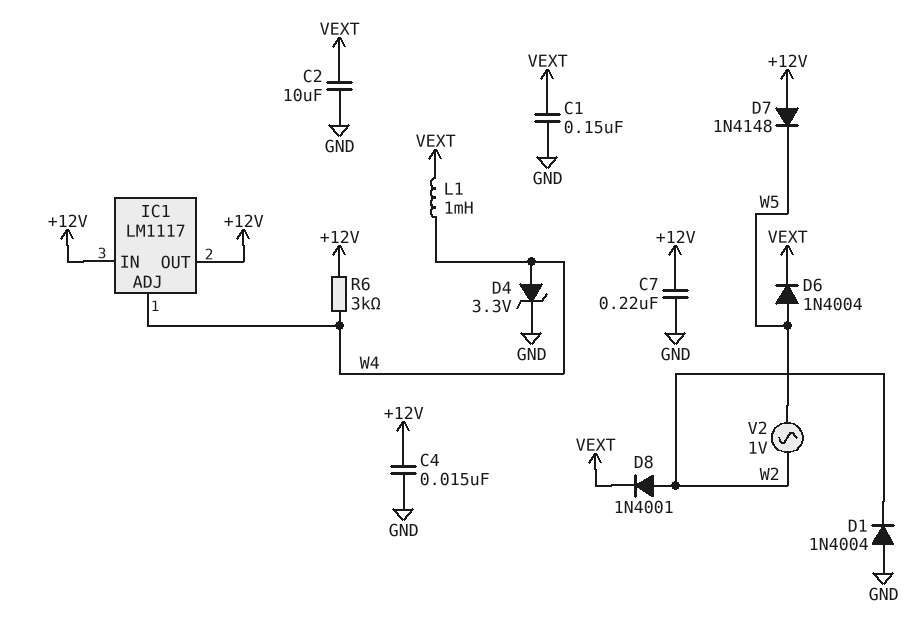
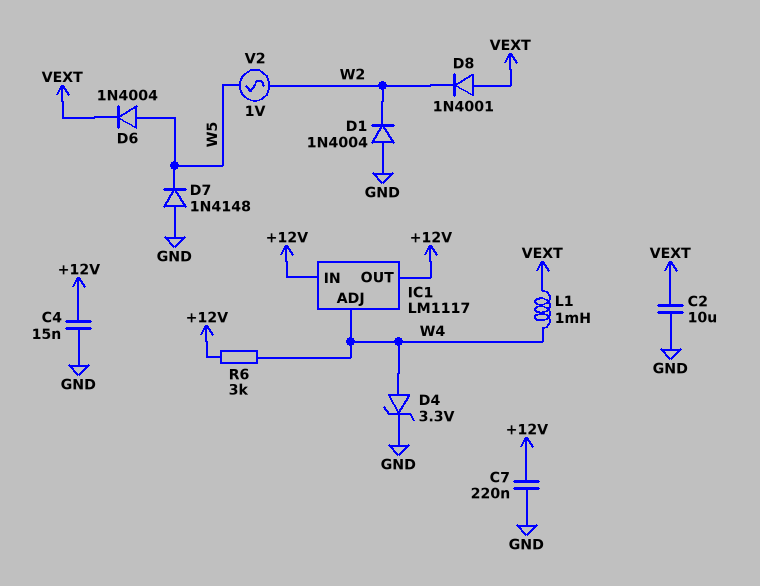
C1: 150nF (GND, VEXT) -> none
D7: diode 1N4148 (A +12V, K W5) -> diode 1N4148 (A GND, K W5)
D8: diode 1N4001 (A W2, K VEXT) -> diode 1N4001 (A VEXT, K W2)

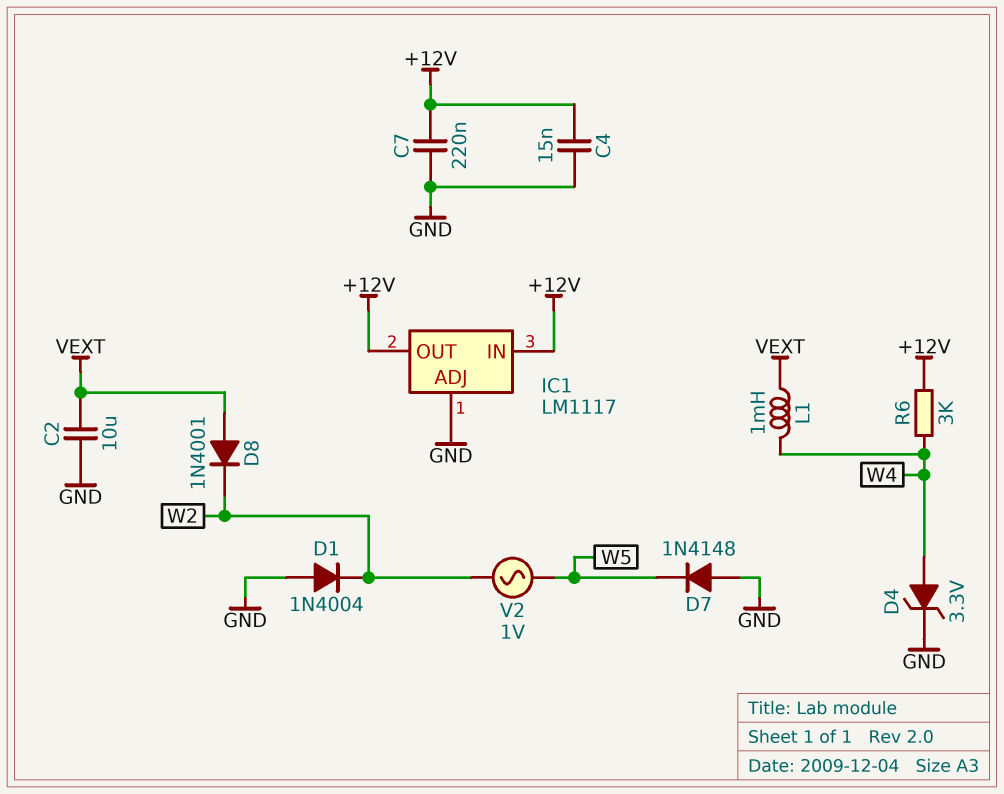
D6: diode 1N4004 (A W5, K VEXT) -> none
IC1 pin ADJ: W4 -> GND

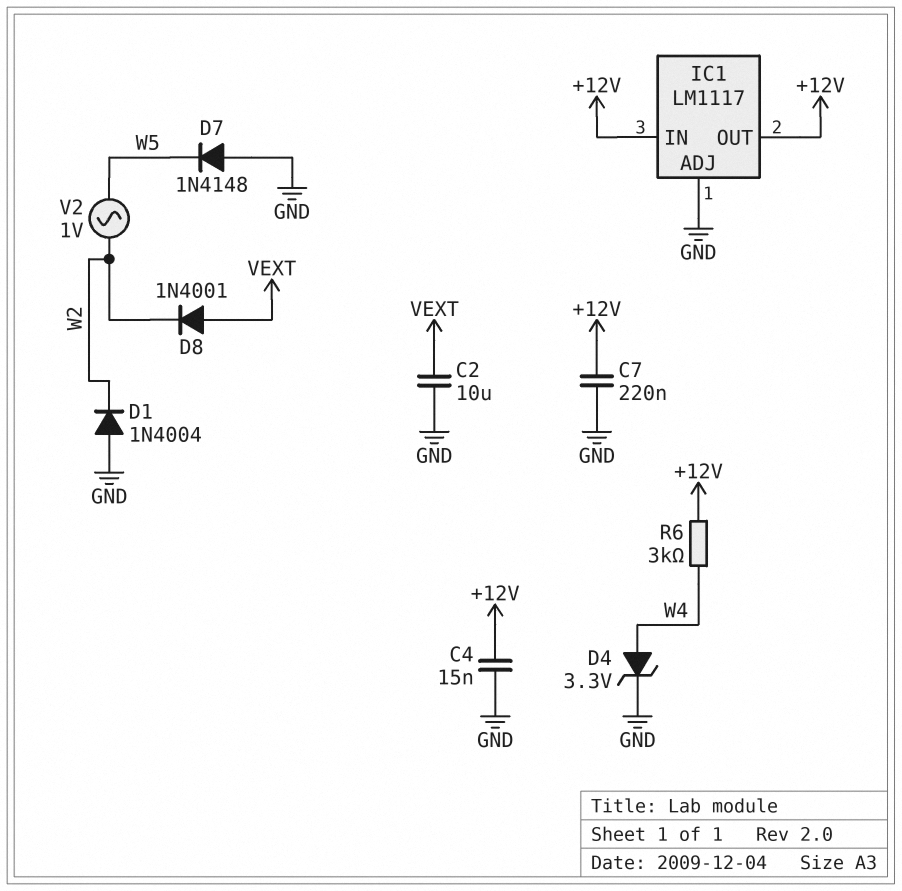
L1: 1mH (VEXT, W4) -> none

